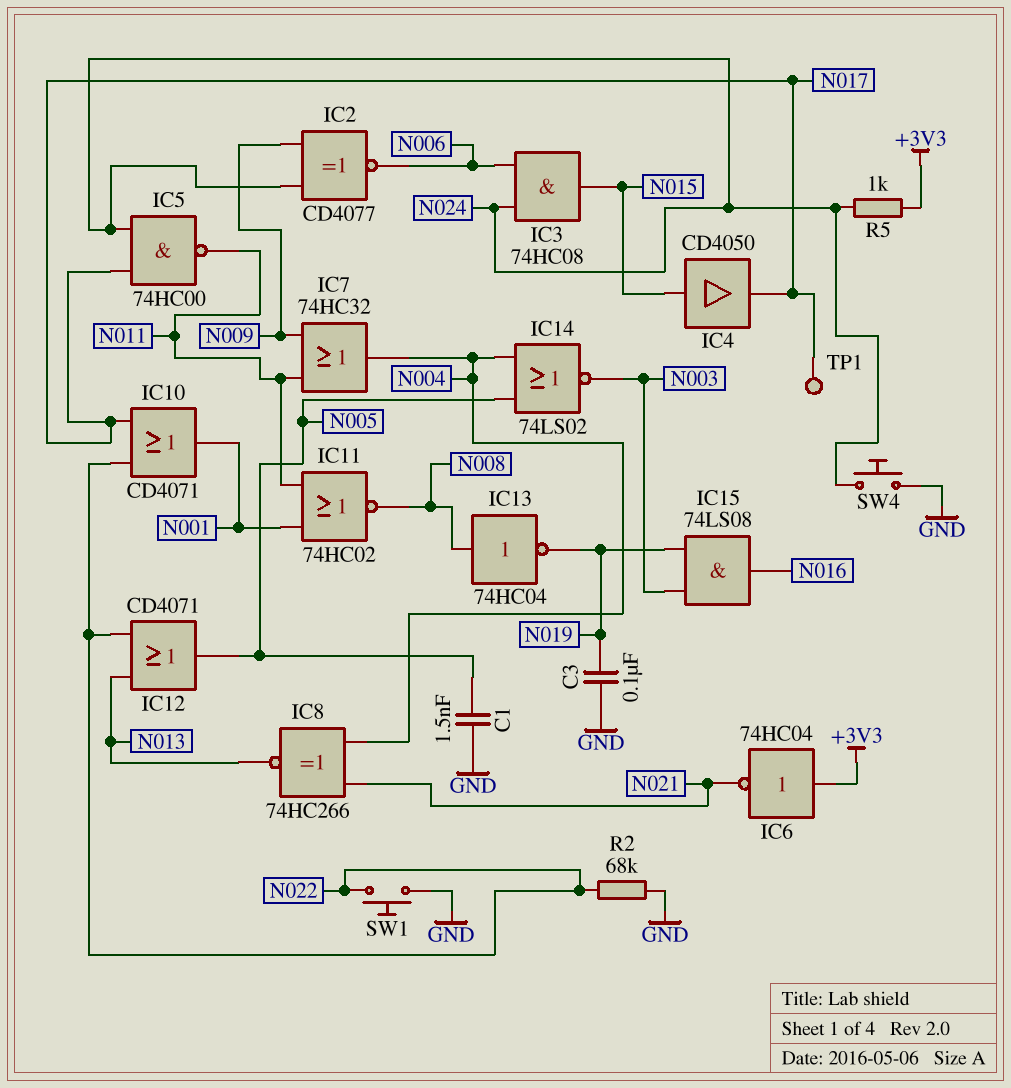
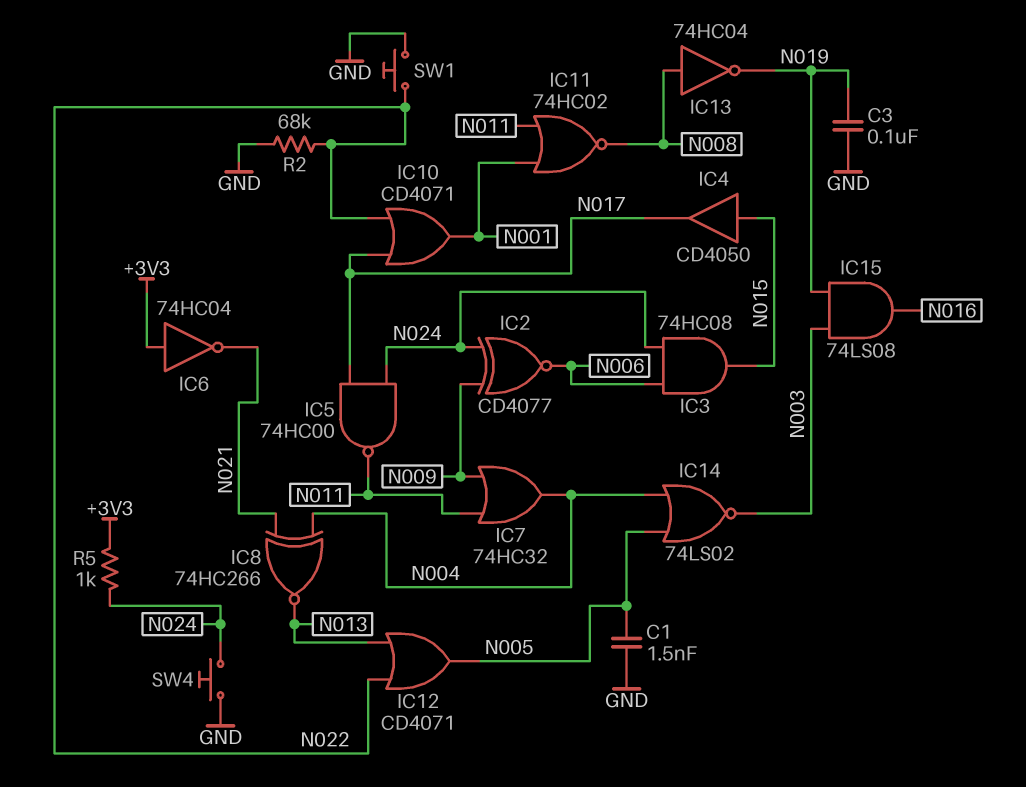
TP1: test point (N017) -> none

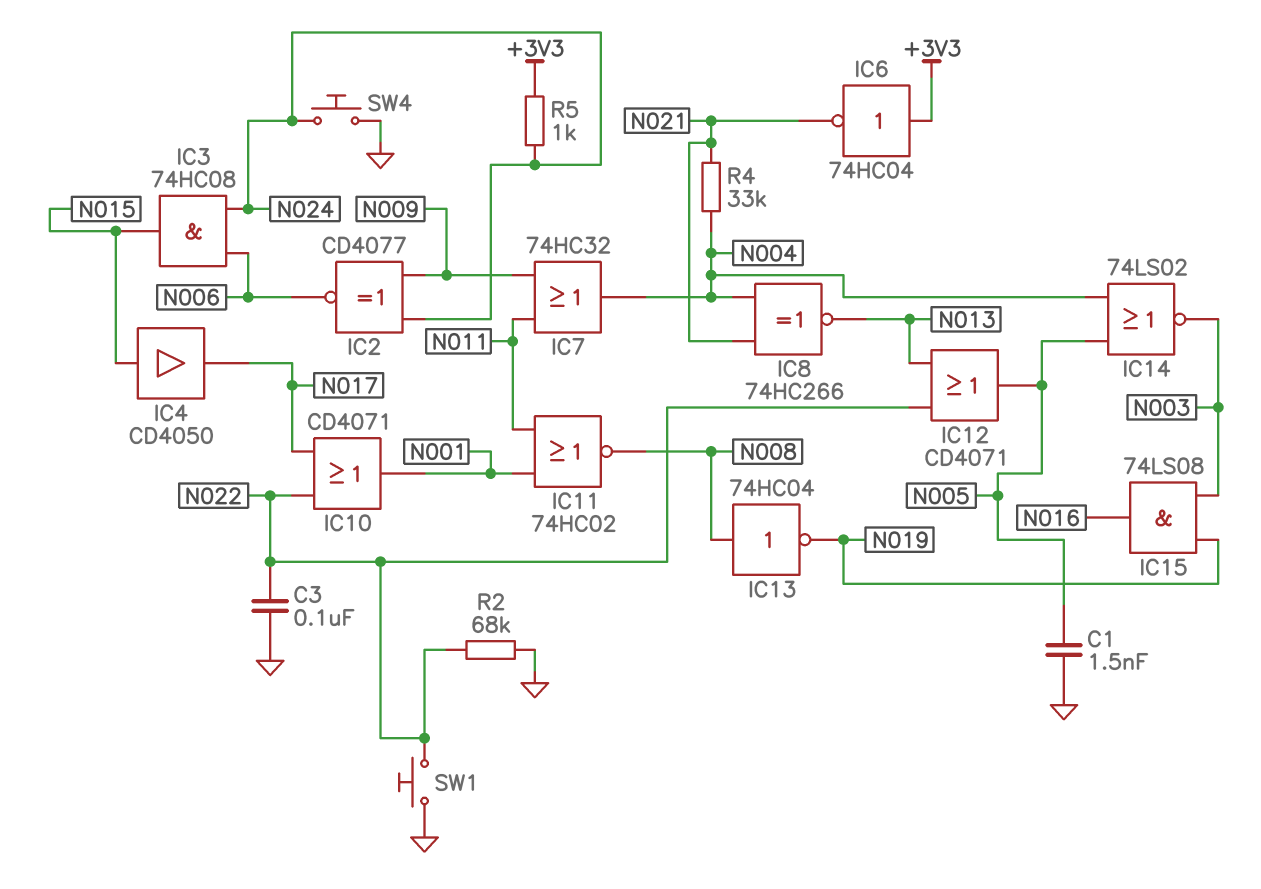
C3: 100nF (GND, N019) -> 100nF (GND, N022)
IC5: NAND 74HC00 (in N017, in N024, out N011) -> none
R4: none -> 33k (N004, N021)

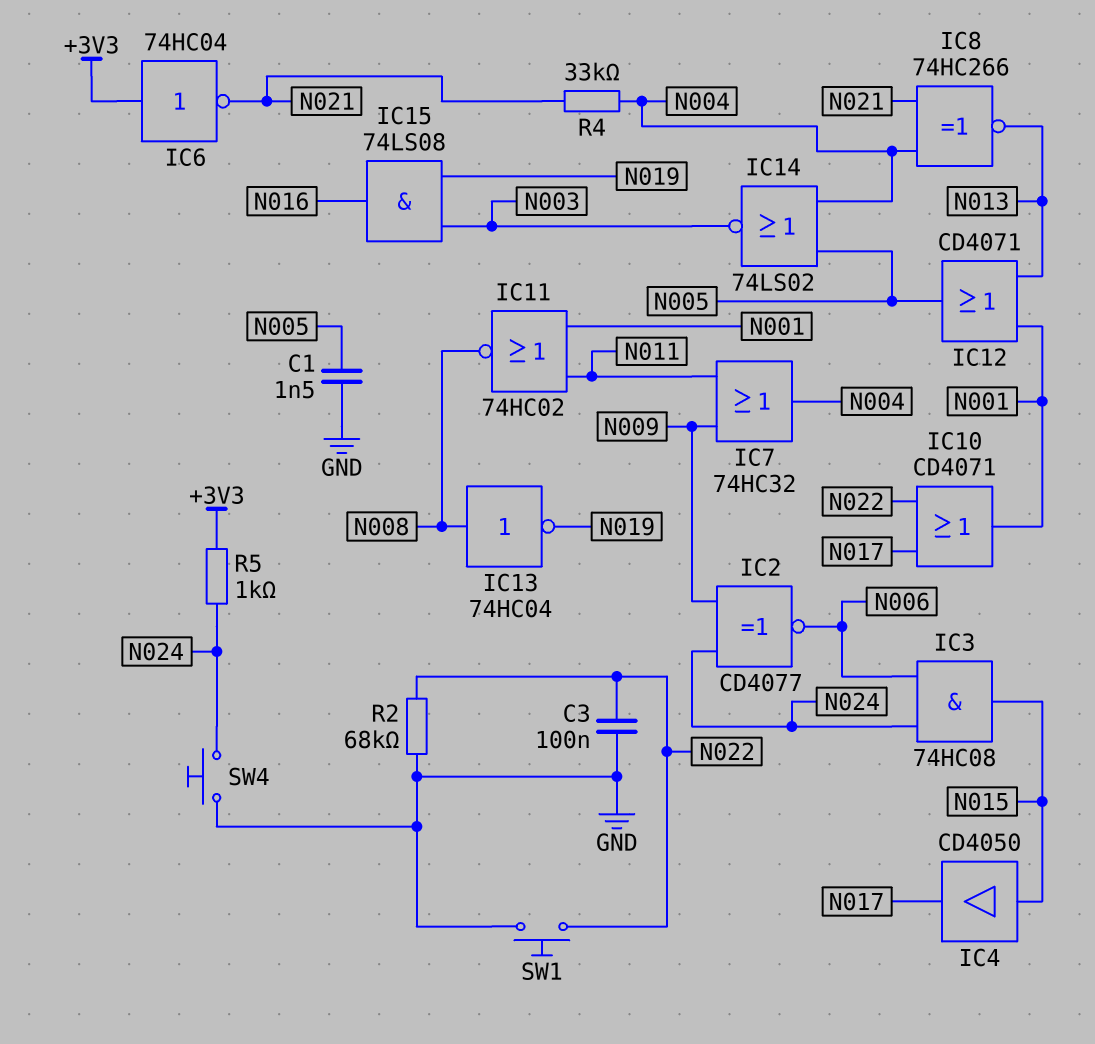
IC12: OR CD4071 (in N013, in N022, out N005) -> OR CD4071 (in N001, in N013, out N005)

